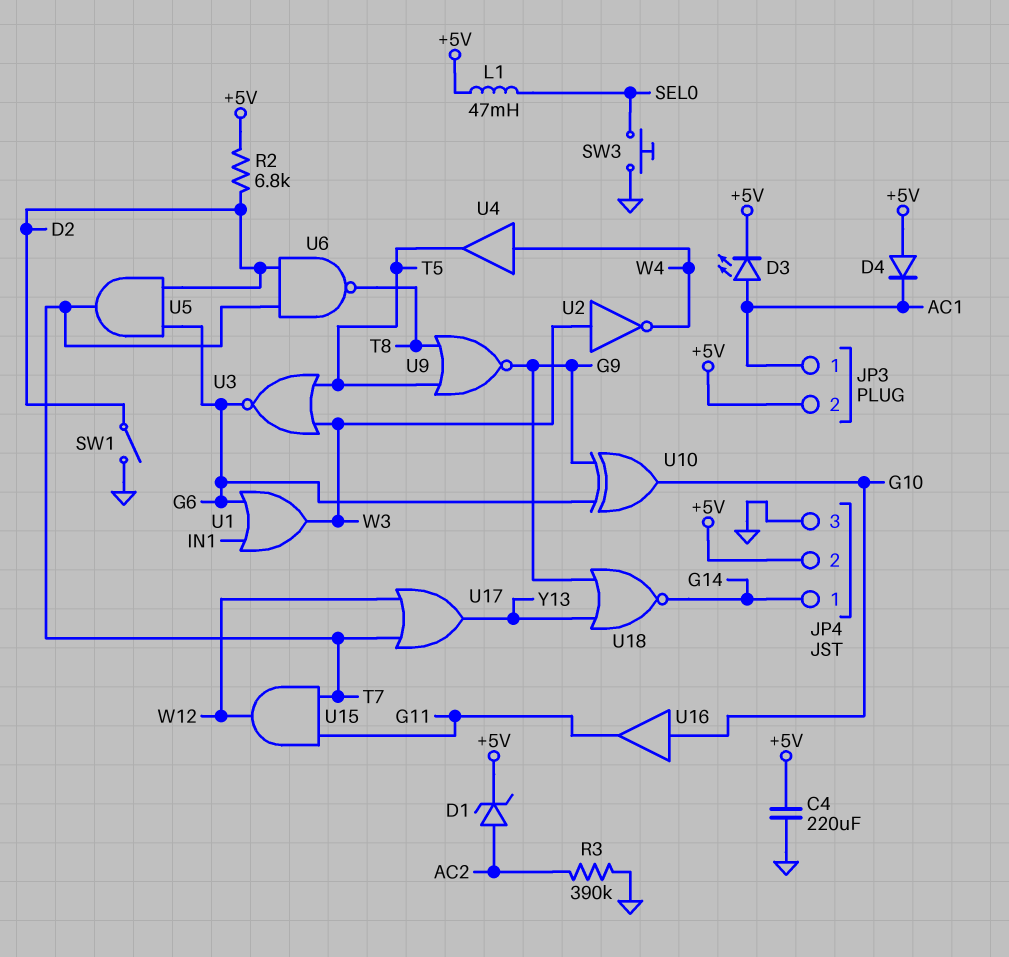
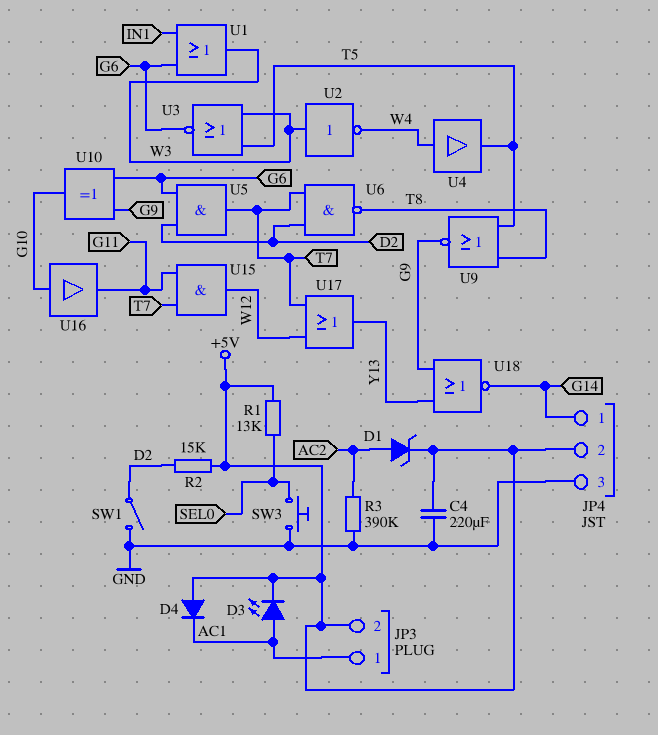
L1: 47mH (+5V, SEL0) -> none
R1: none -> 13k (+5V, SEL0)
R2: 6.8k (+5V, D2) -> 15k (+5V, D2)

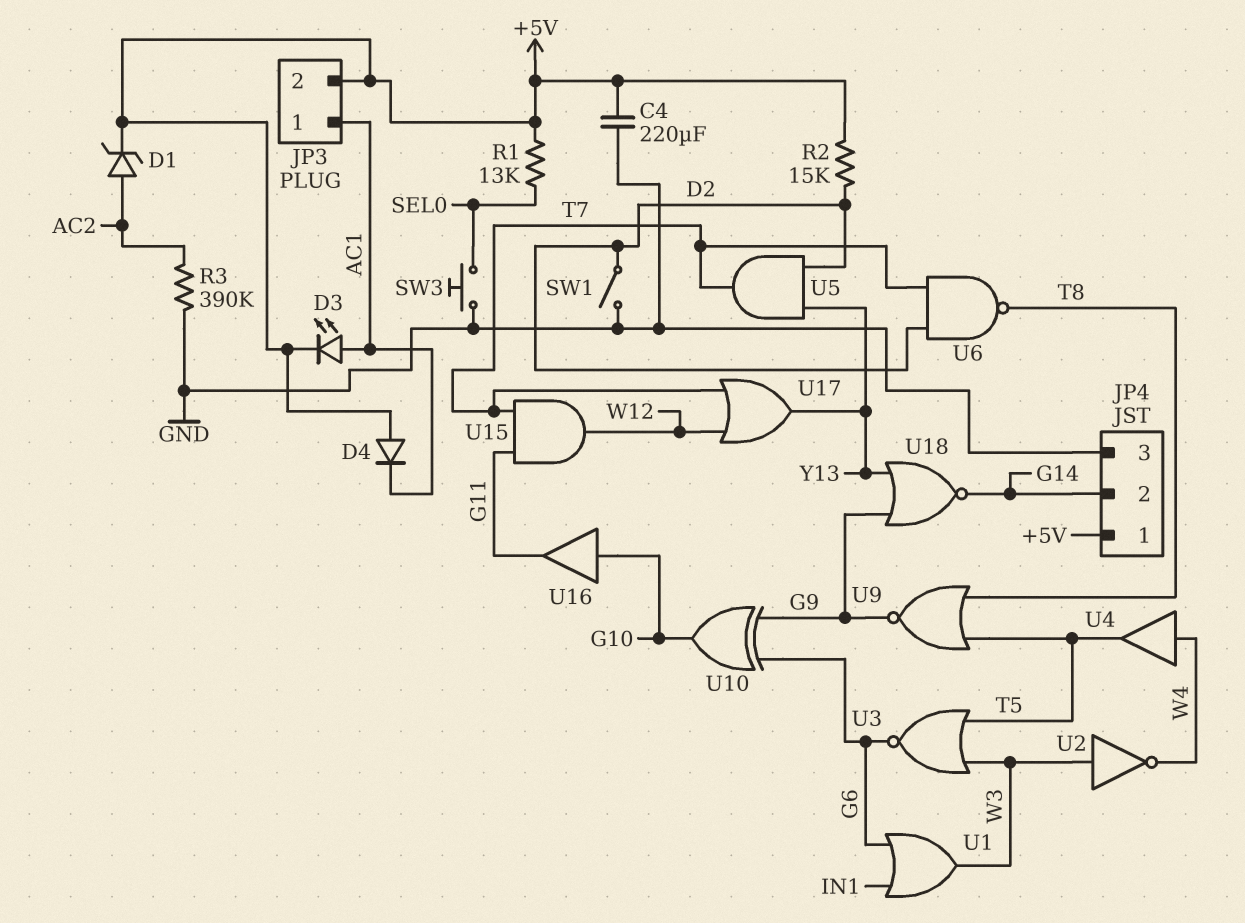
JP4 pin 1: G14 -> +5V
JP4 pin 2: +5V -> G14
U5: AND (in D2, in G6, out T7) -> AND (in D2, in Y13, out T7)

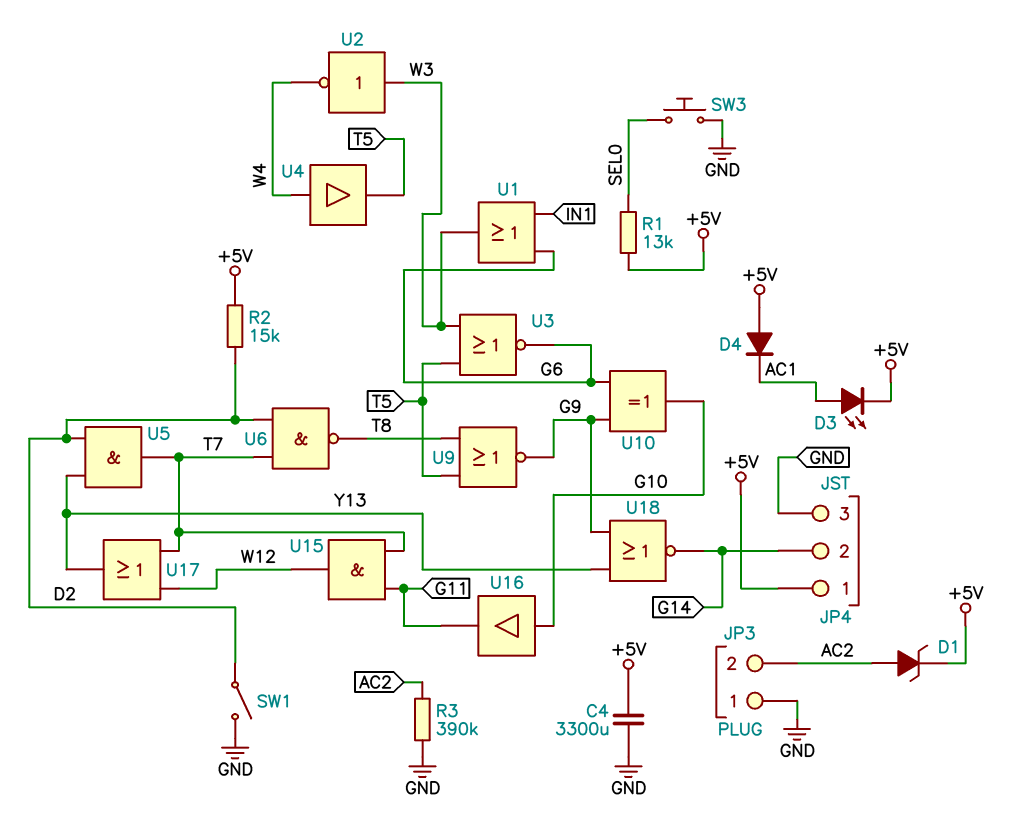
C4: 220uF (+5V, GND) -> 3300uF (+5V, GND)
JP3 pin 1: AC1 -> GND
JP3 pin 2: +5V -> AC2

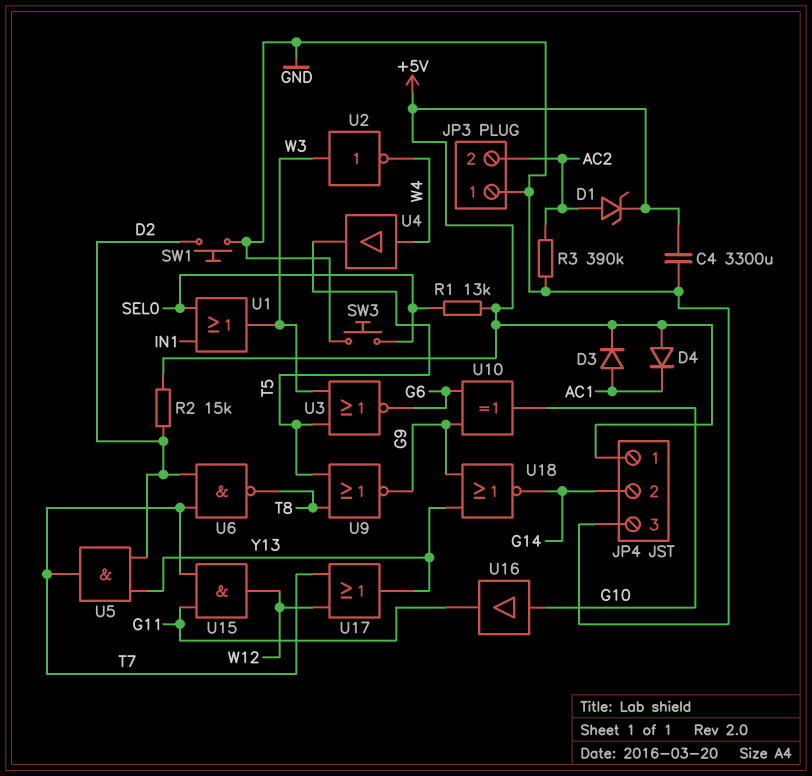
D3: LED (A AC1, K +5V) -> diode (A AC1, K +5V)
SW1: switch (D2, GND) -> button (D2, GND)
U1: OR (in G6, in IN1, out W3) -> OR (in IN1, in SEL0, out W3)

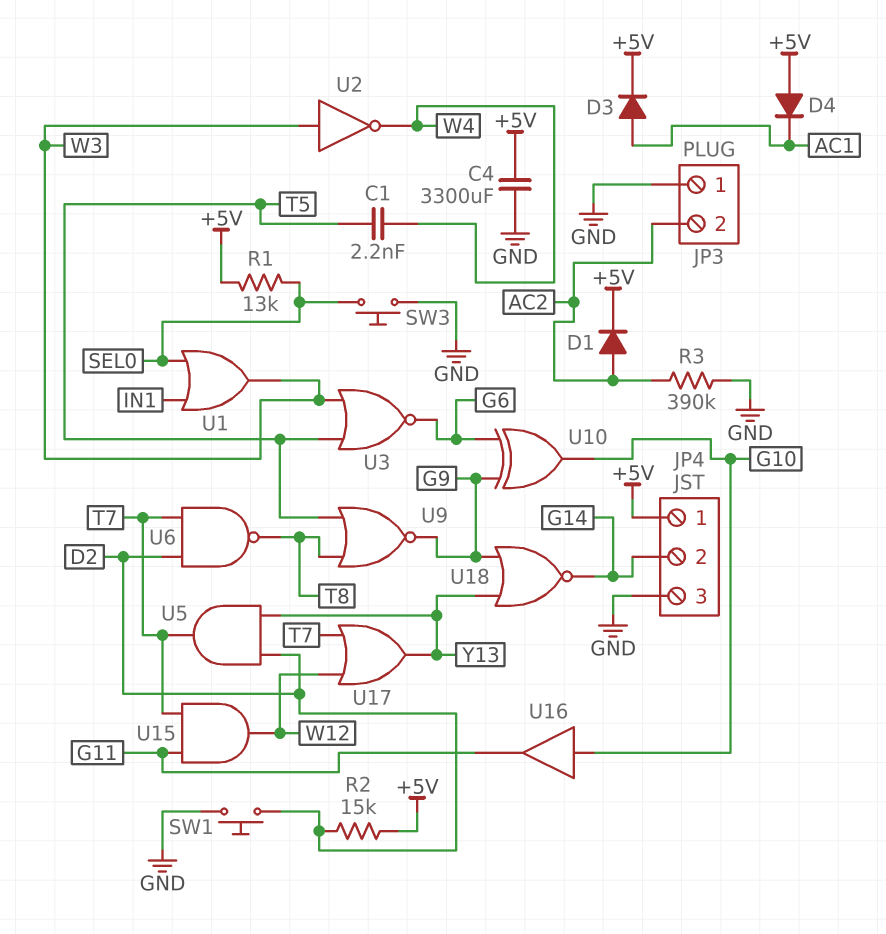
C1: none -> 2.2nF (T5, W4)
D1: zener (A AC2, K +5V) -> diode (A AC2, K +5V)
U4: buffer (in W4, out T5) -> none

